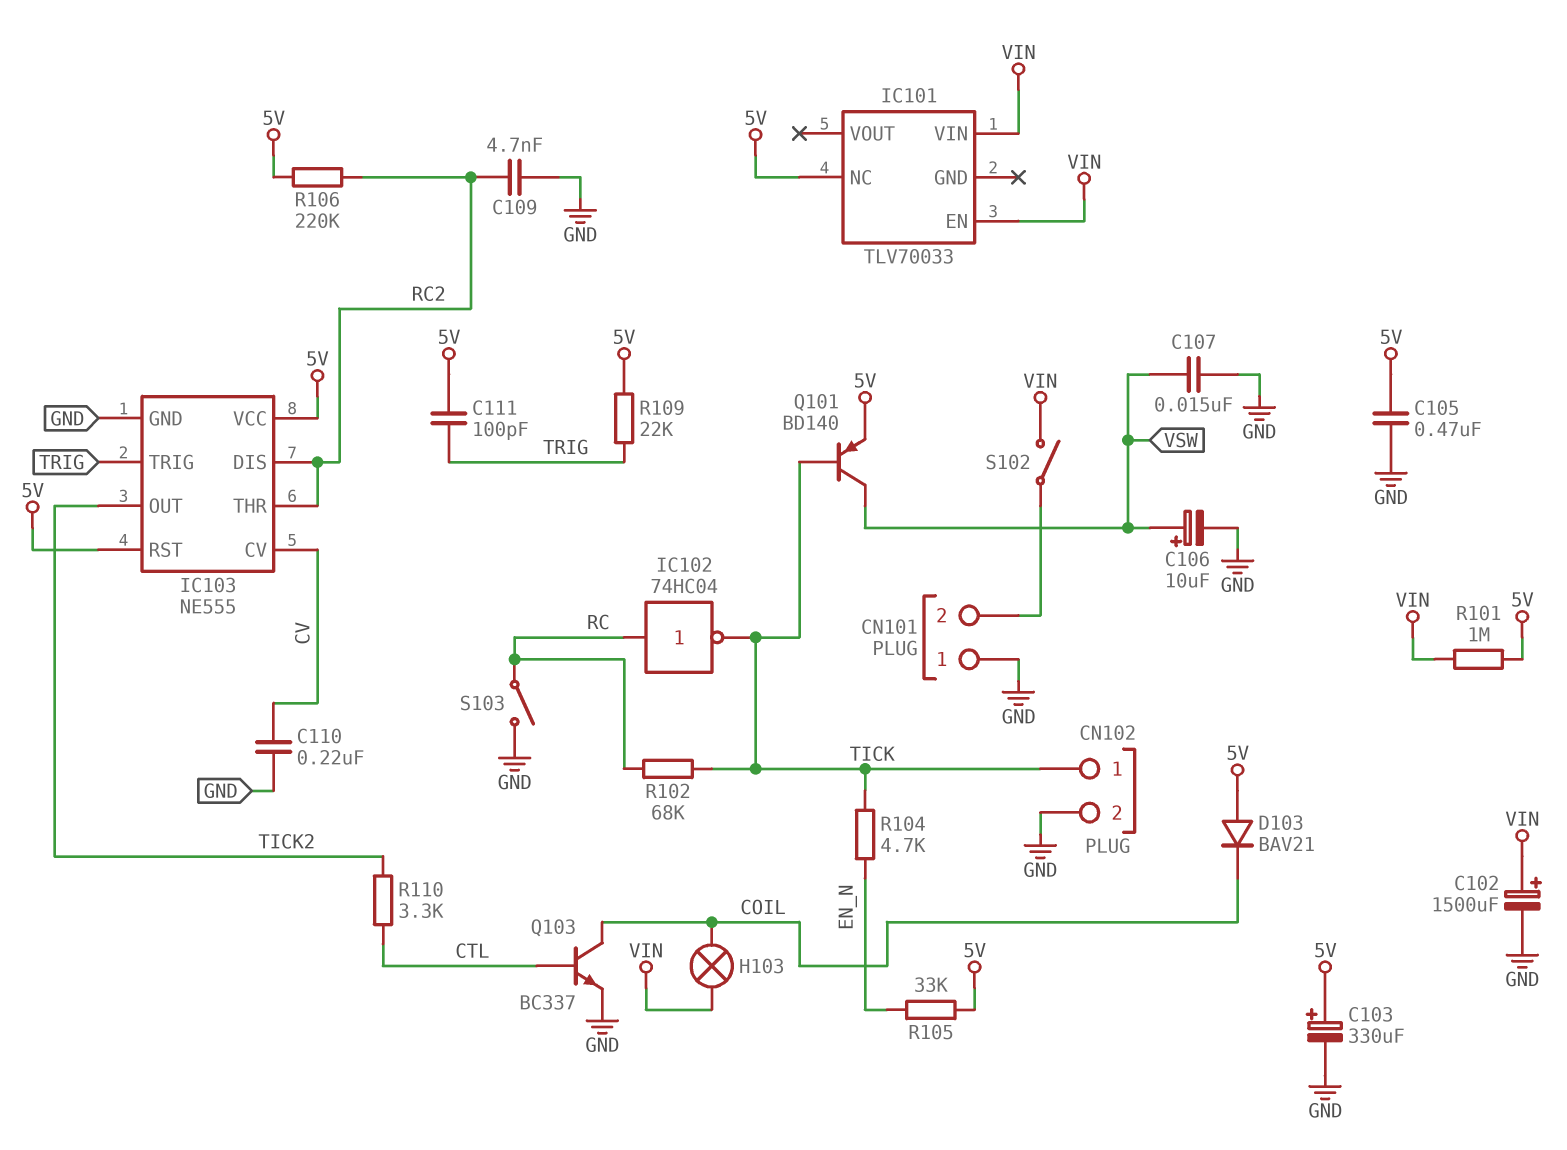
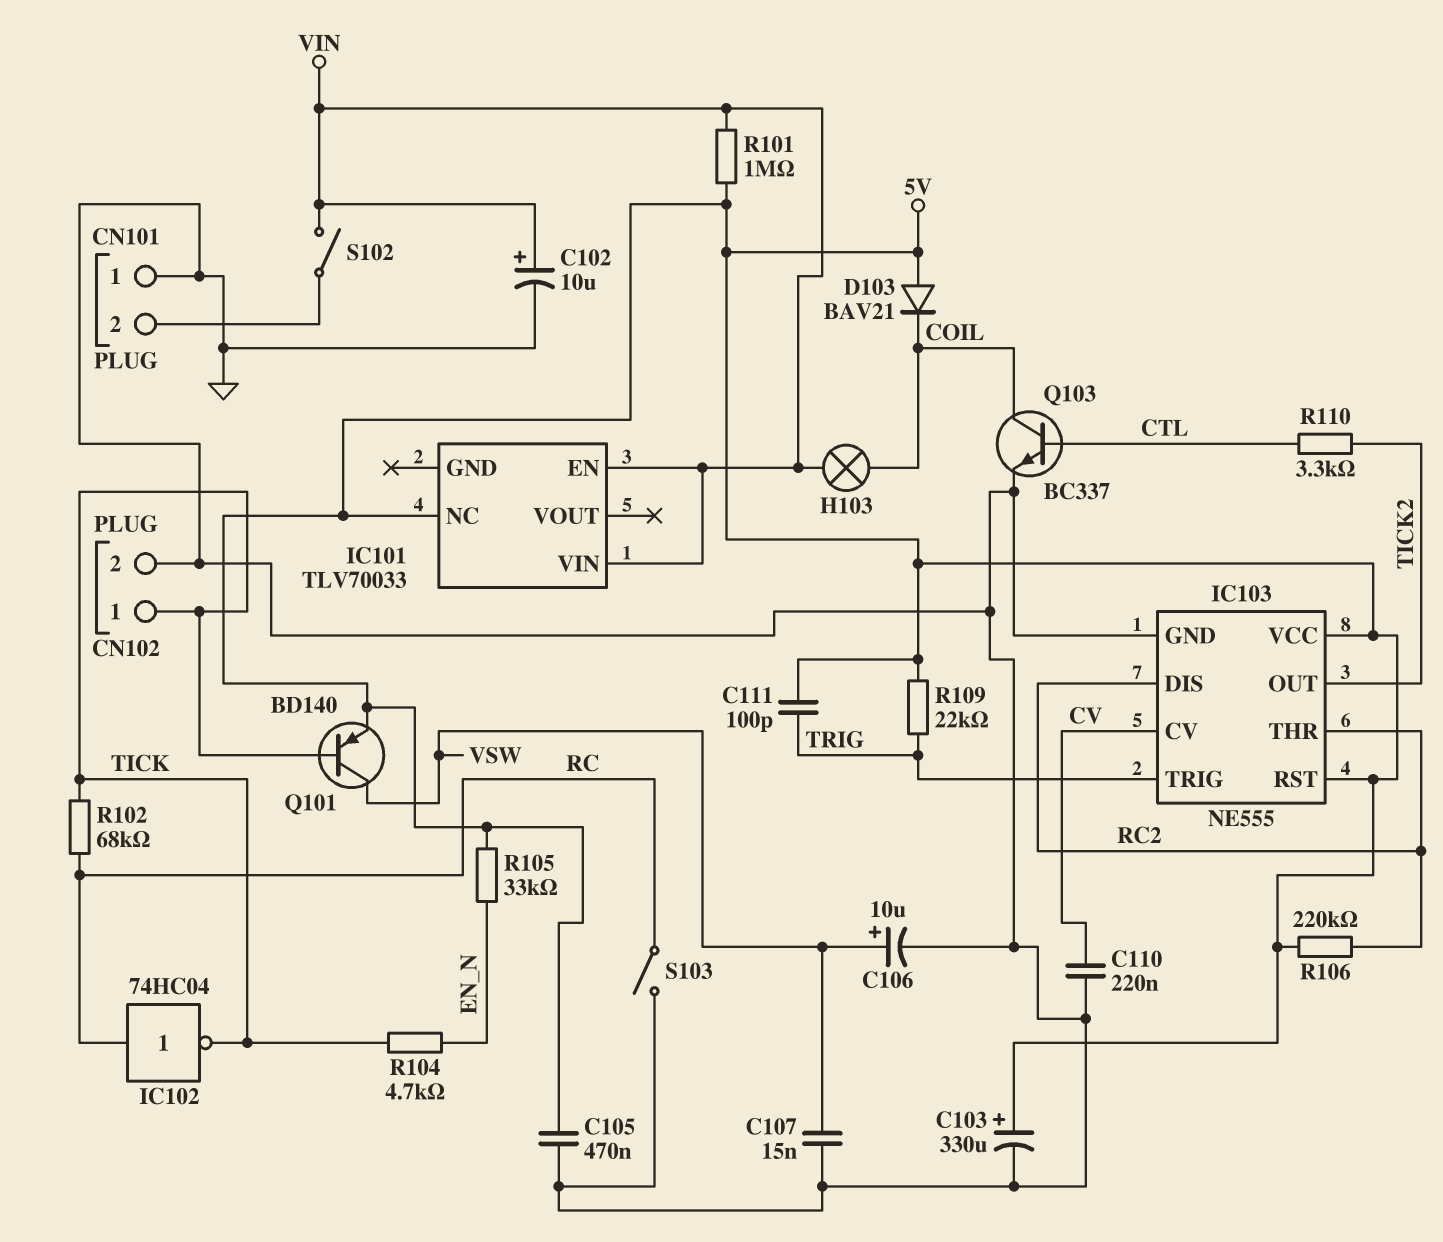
C102: 1500uF (plus VIN, minus GND) -> 10uF (plus VIN, minus GND)
C109: 4.7nF (GND, RC2) -> none

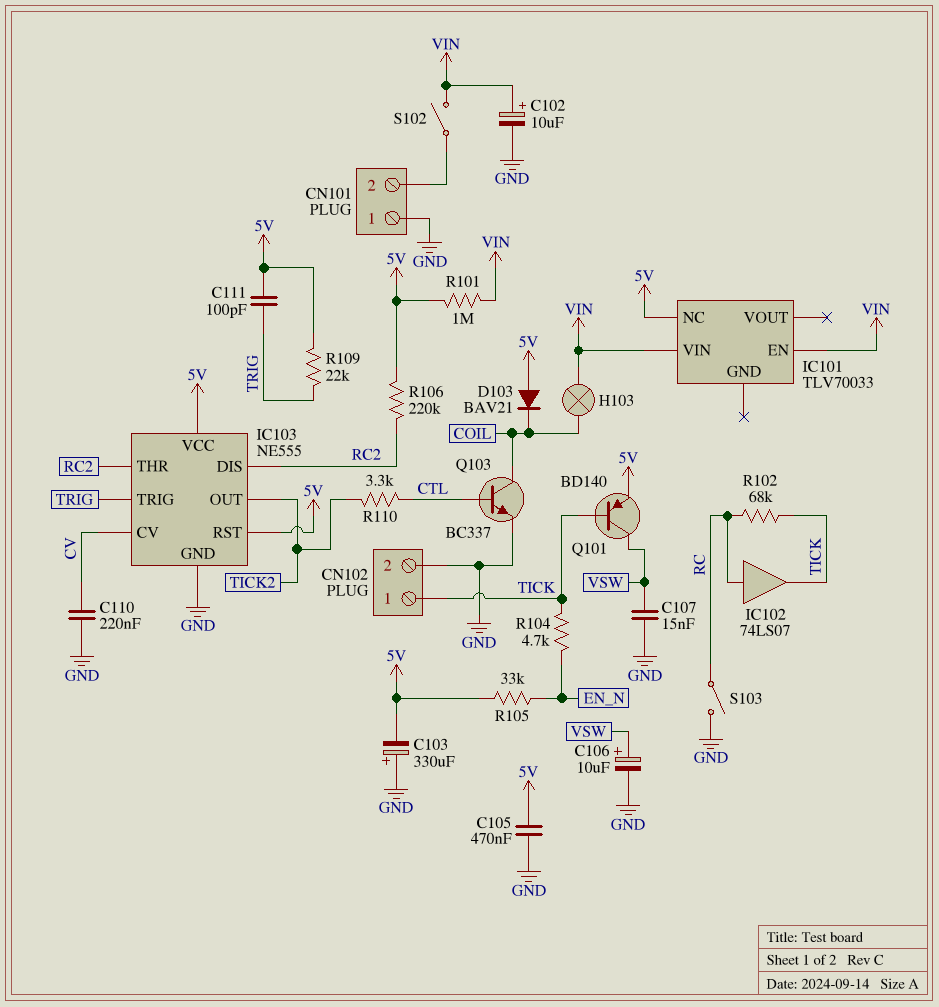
C103: 330uF (plus 5V, minus GND) -> 330uF (plus GND, minus 5V)
IC102: NOT 74HC04 (in RC, out TICK) -> buffer 74LS07 (in RC, out TICK)

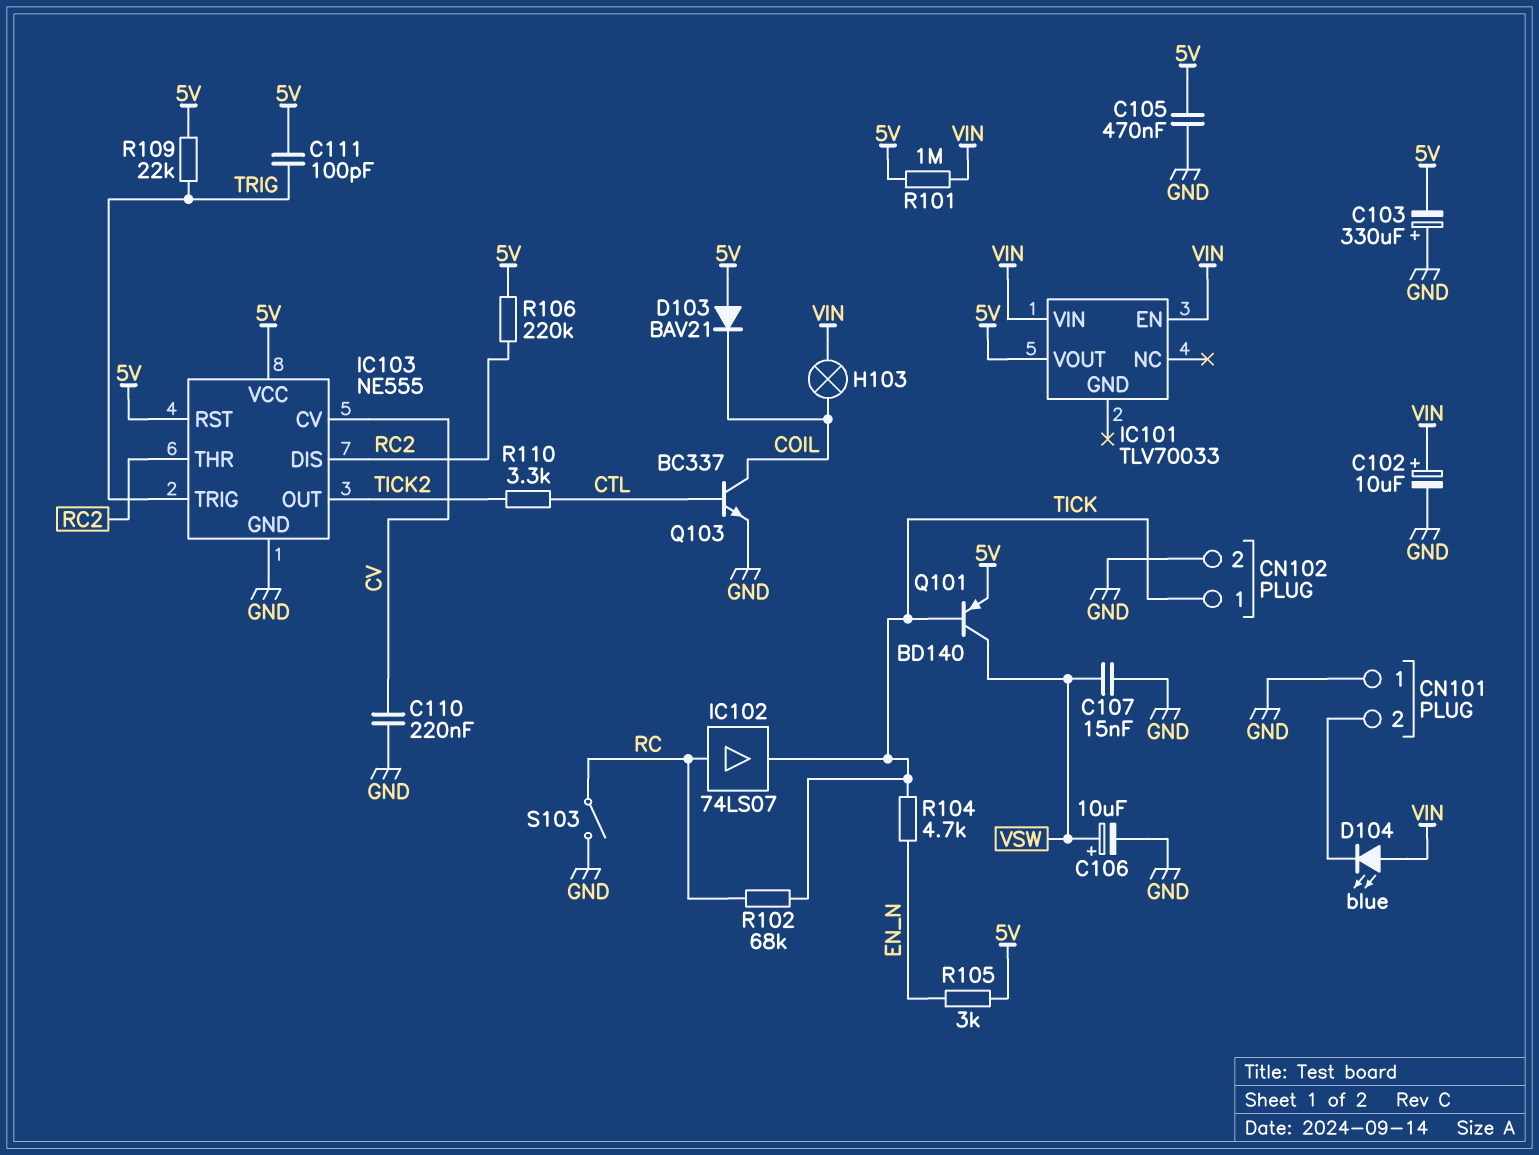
D104: none -> LED blue (A VIN, K CN101/2)
IC101 pin NC: 5V -> none
IC101 pin VOUT: none -> 5V
R105: 33k (5V, EN_N) -> 3k (5V, EN_N)
S102: switch (CN101/2, VIN) -> none

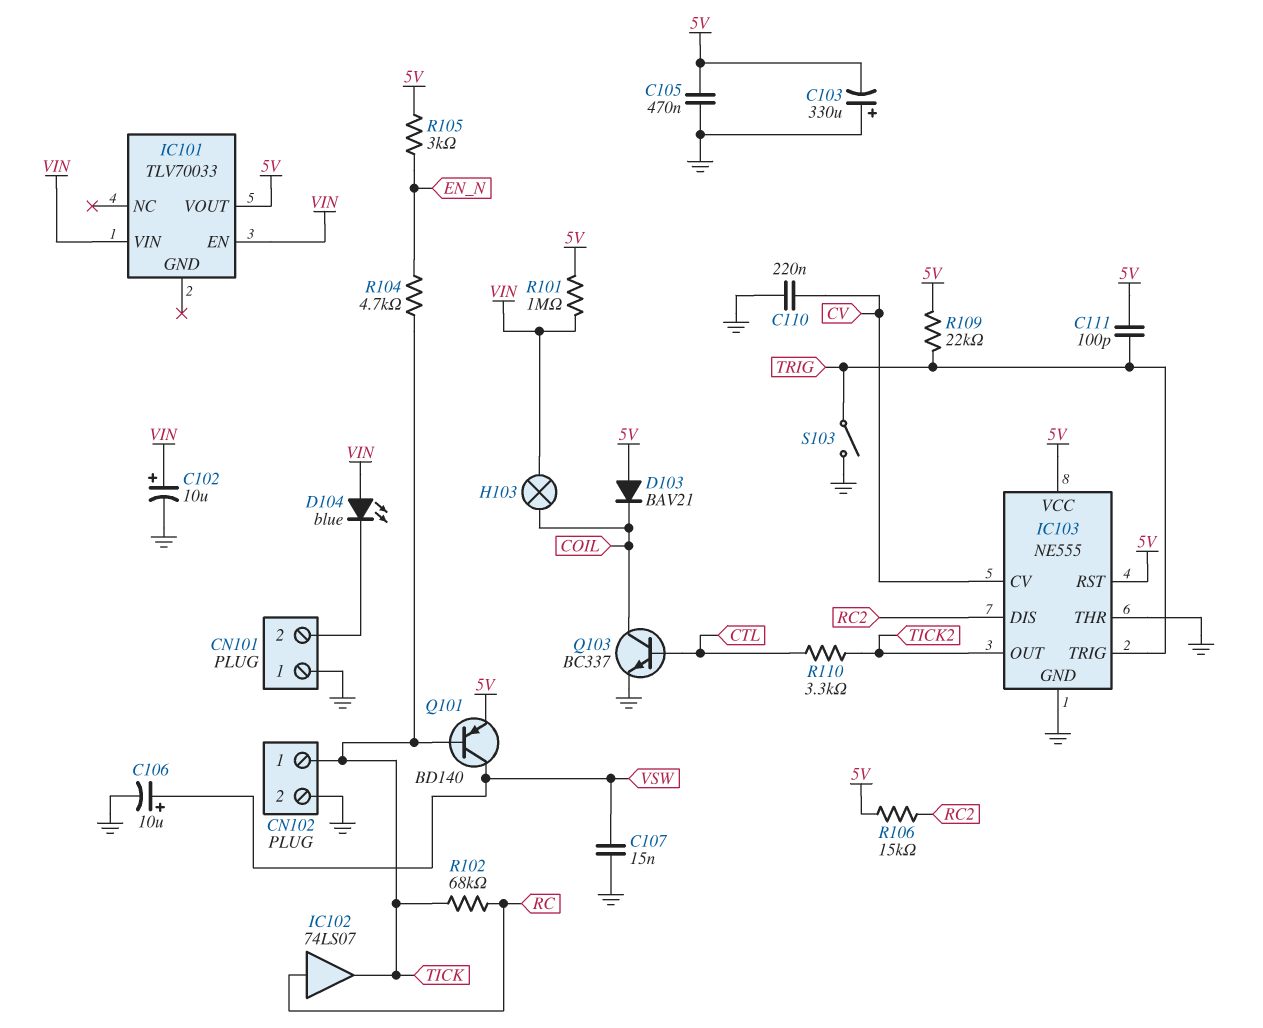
IC103 pin THR: RC2 -> GND
R106: 220k (5V, RC2) -> 15k (5V, RC2)
S103: switch (GND, RC) -> switch (GND, TRIG)

